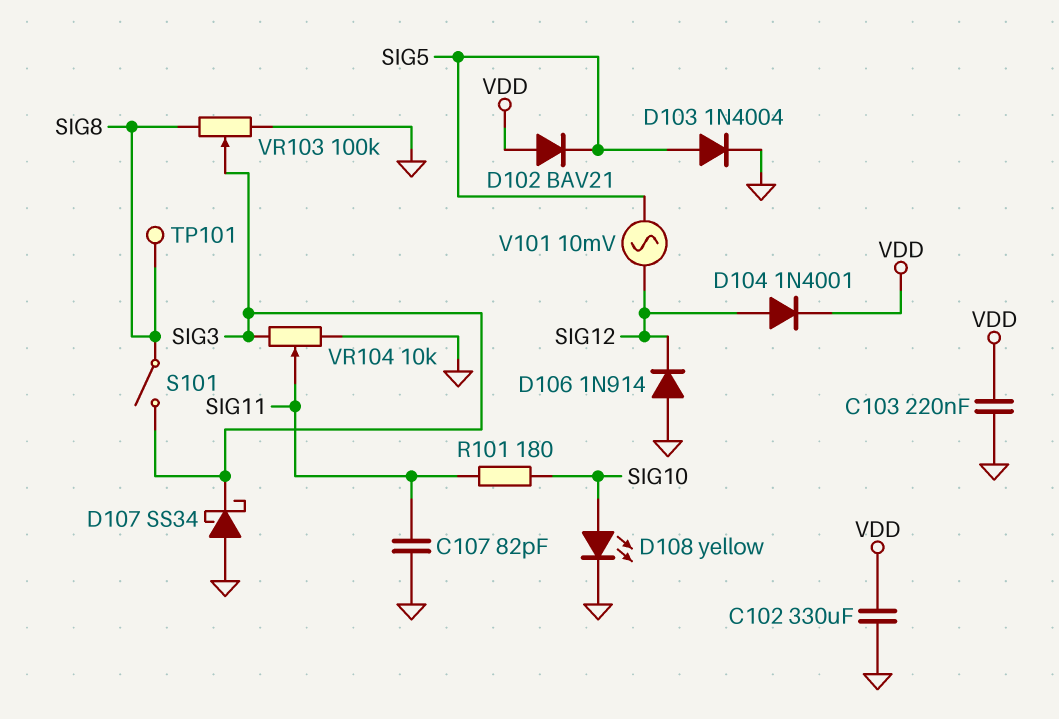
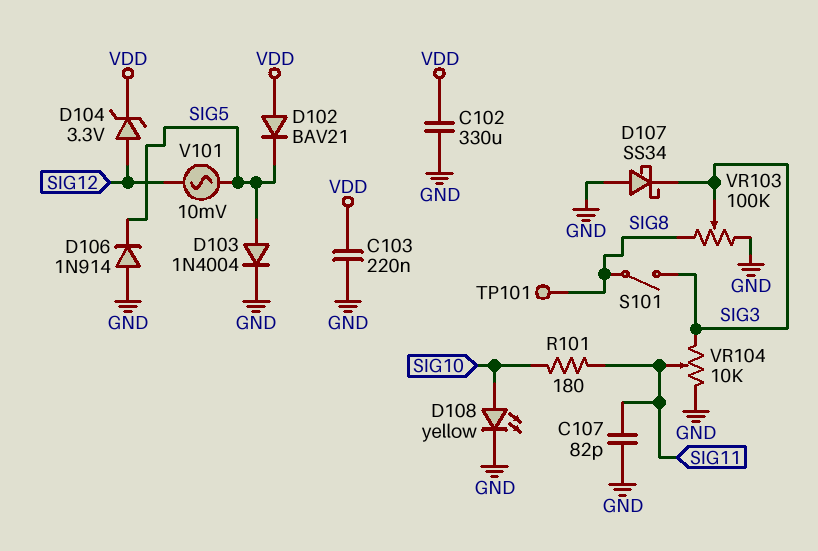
D104: diode 1N4001 (A SIG12, K VDD) -> zener 3.3V (A SIG12, K VDD)
D106: diode 1N914 (A GND, K SIG12) -> diode 1N914 (A GND, K SIG5)

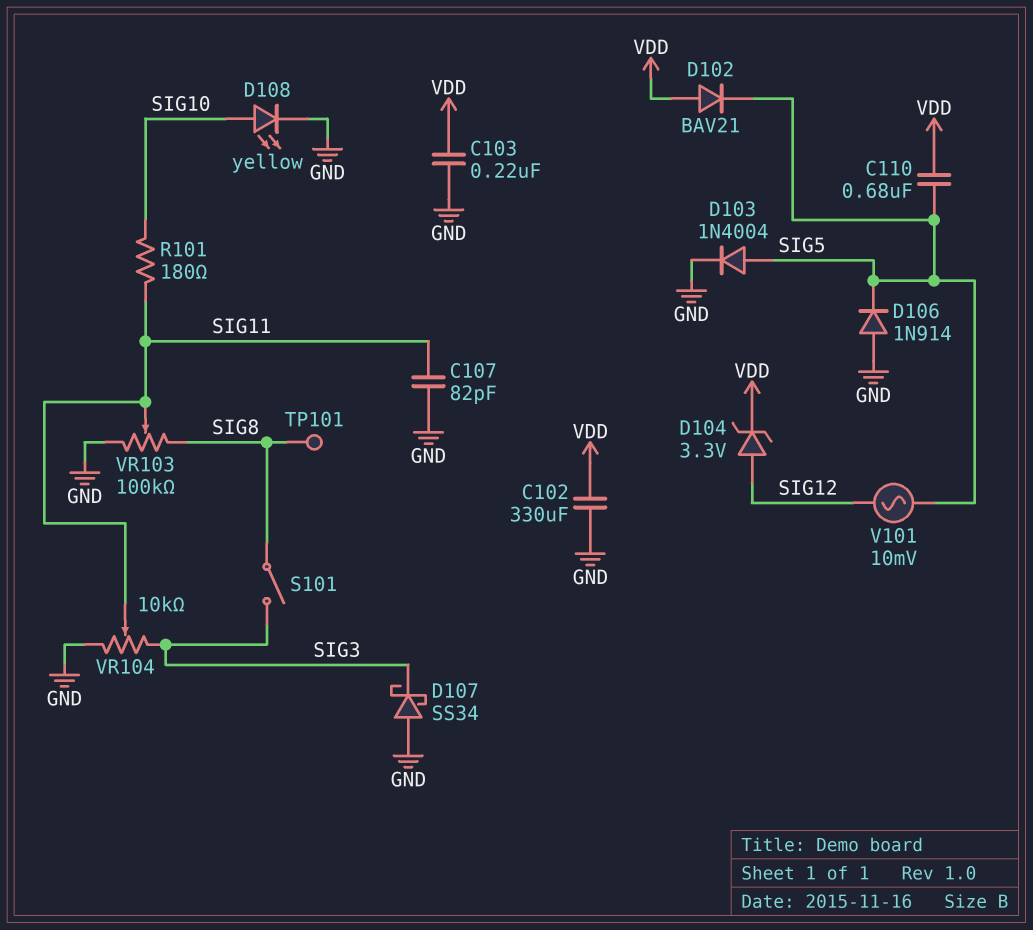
C110: none -> 680nF (SIG5, VDD)
VR103: 100k (GND, SIG8, wiper SIG3) -> 100k (GND, SIG8, wiper SIG11)

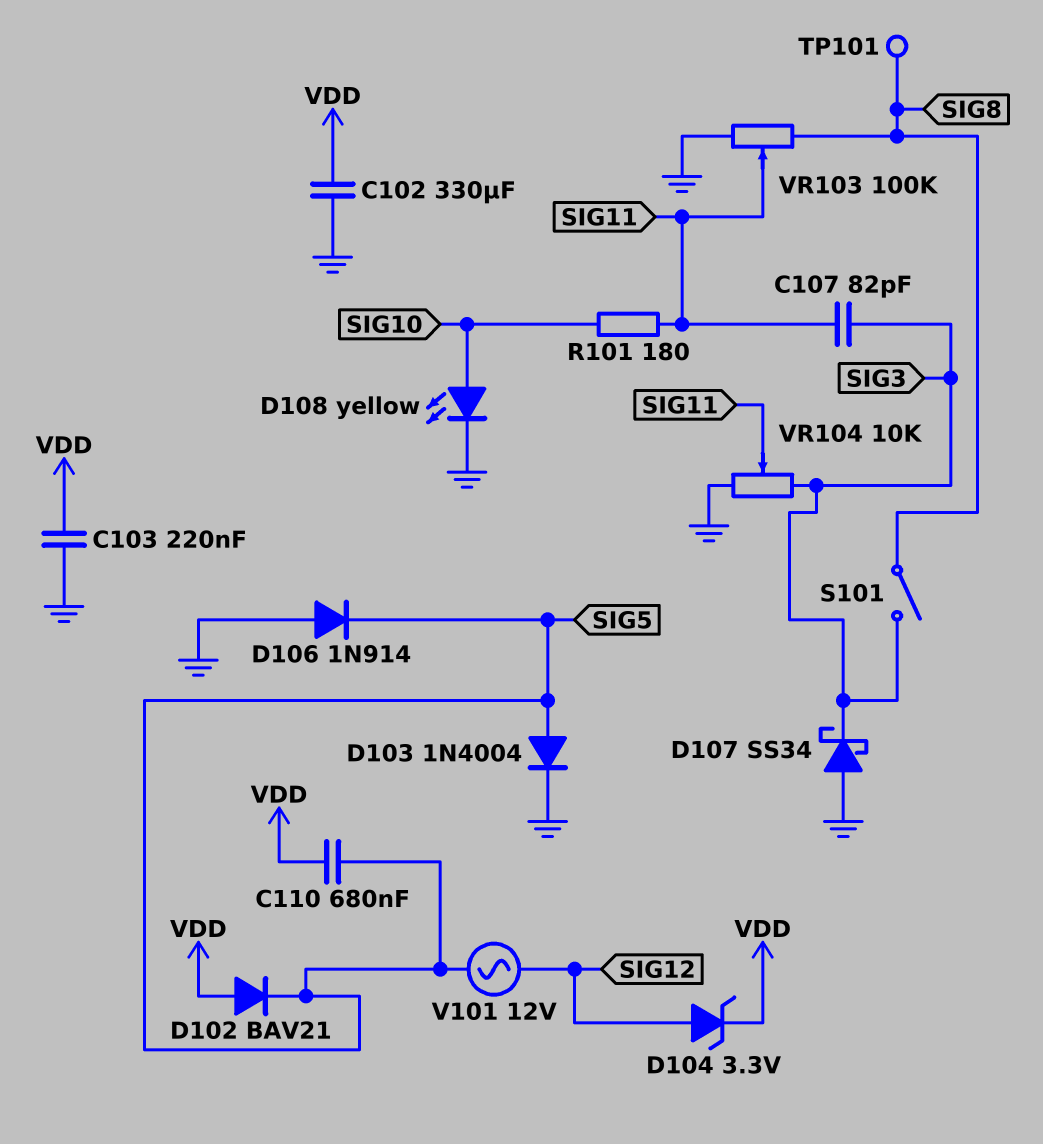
C107: 82pF (GND, SIG11) -> 82pF (SIG3, SIG11)
V101: AC 10mV (SIG5, SIG12) -> AC 12V (SIG5, SIG12)

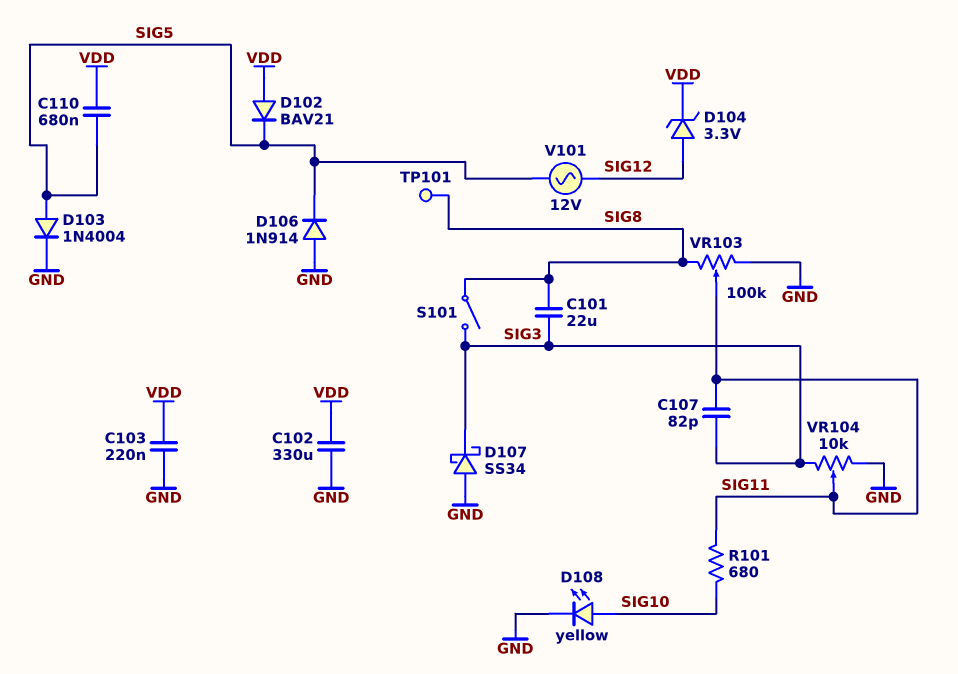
C101: none -> 22uF (SIG3, SIG8)
R101: 180 (SIG10, SIG11) -> 680 (SIG10, SIG11)

